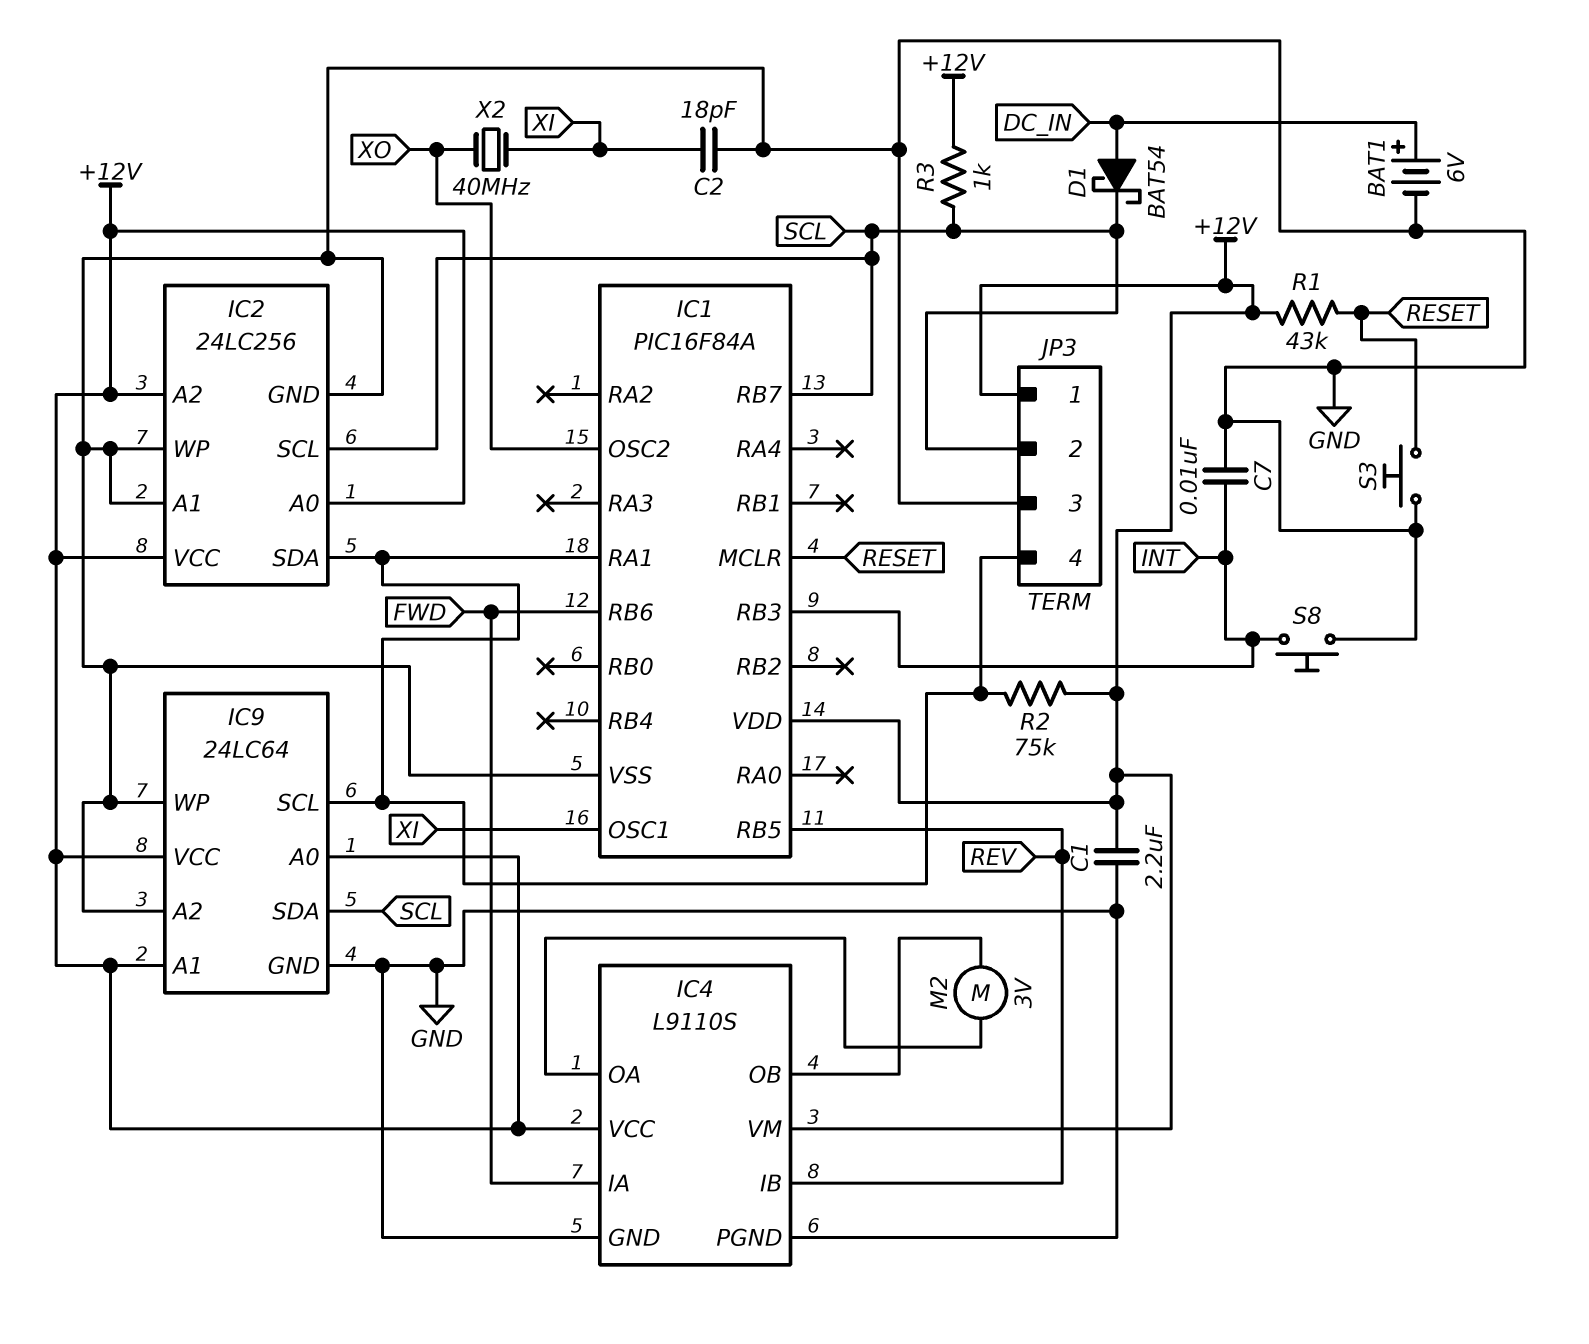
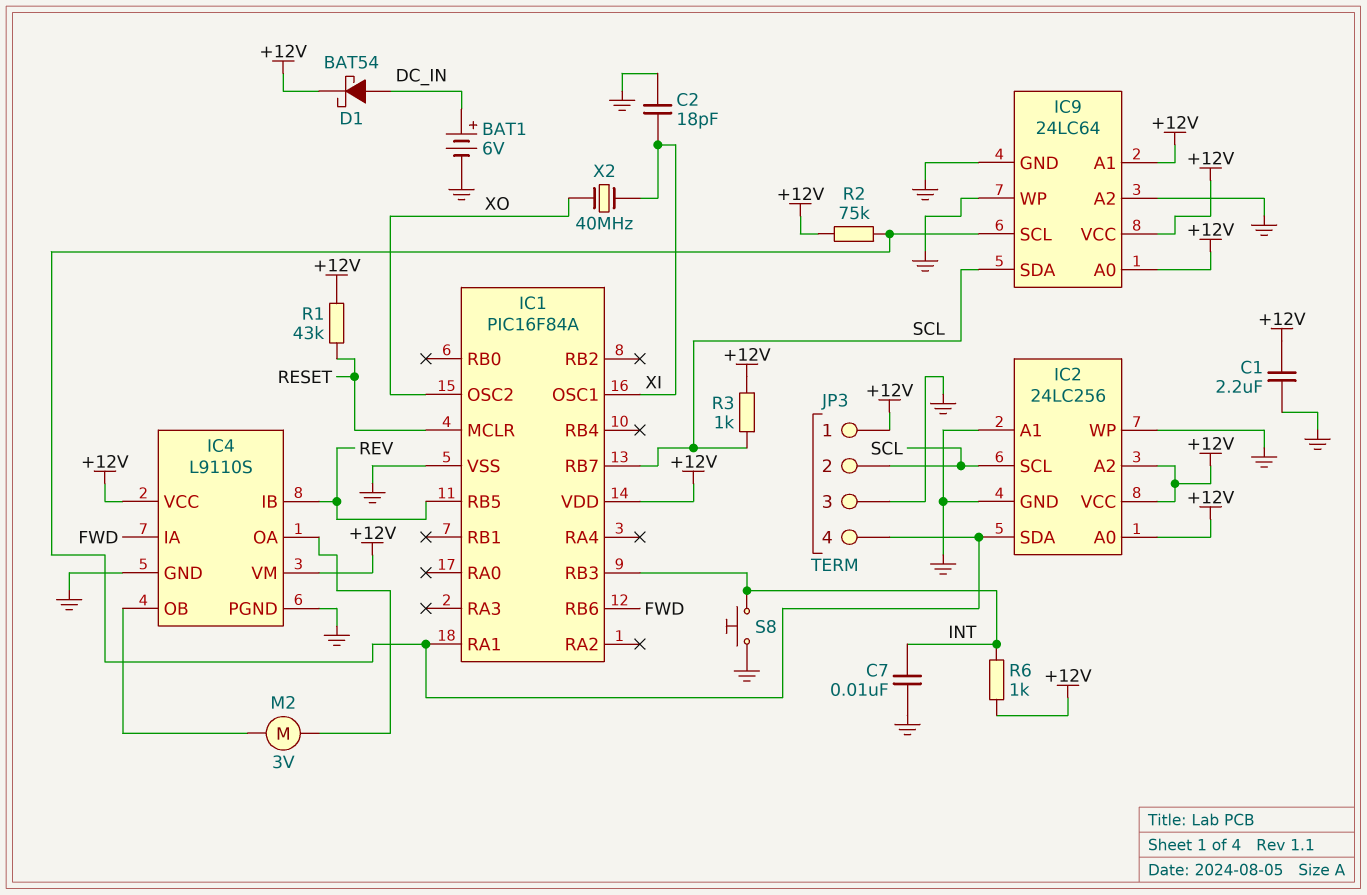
D1: schottky BAT54 (A DC_IN, K SCL) -> schottky BAT54 (A DC_IN, K +12V)
R6: none -> 1k (+12V, INT)
S3: button (GND, RESET) -> none

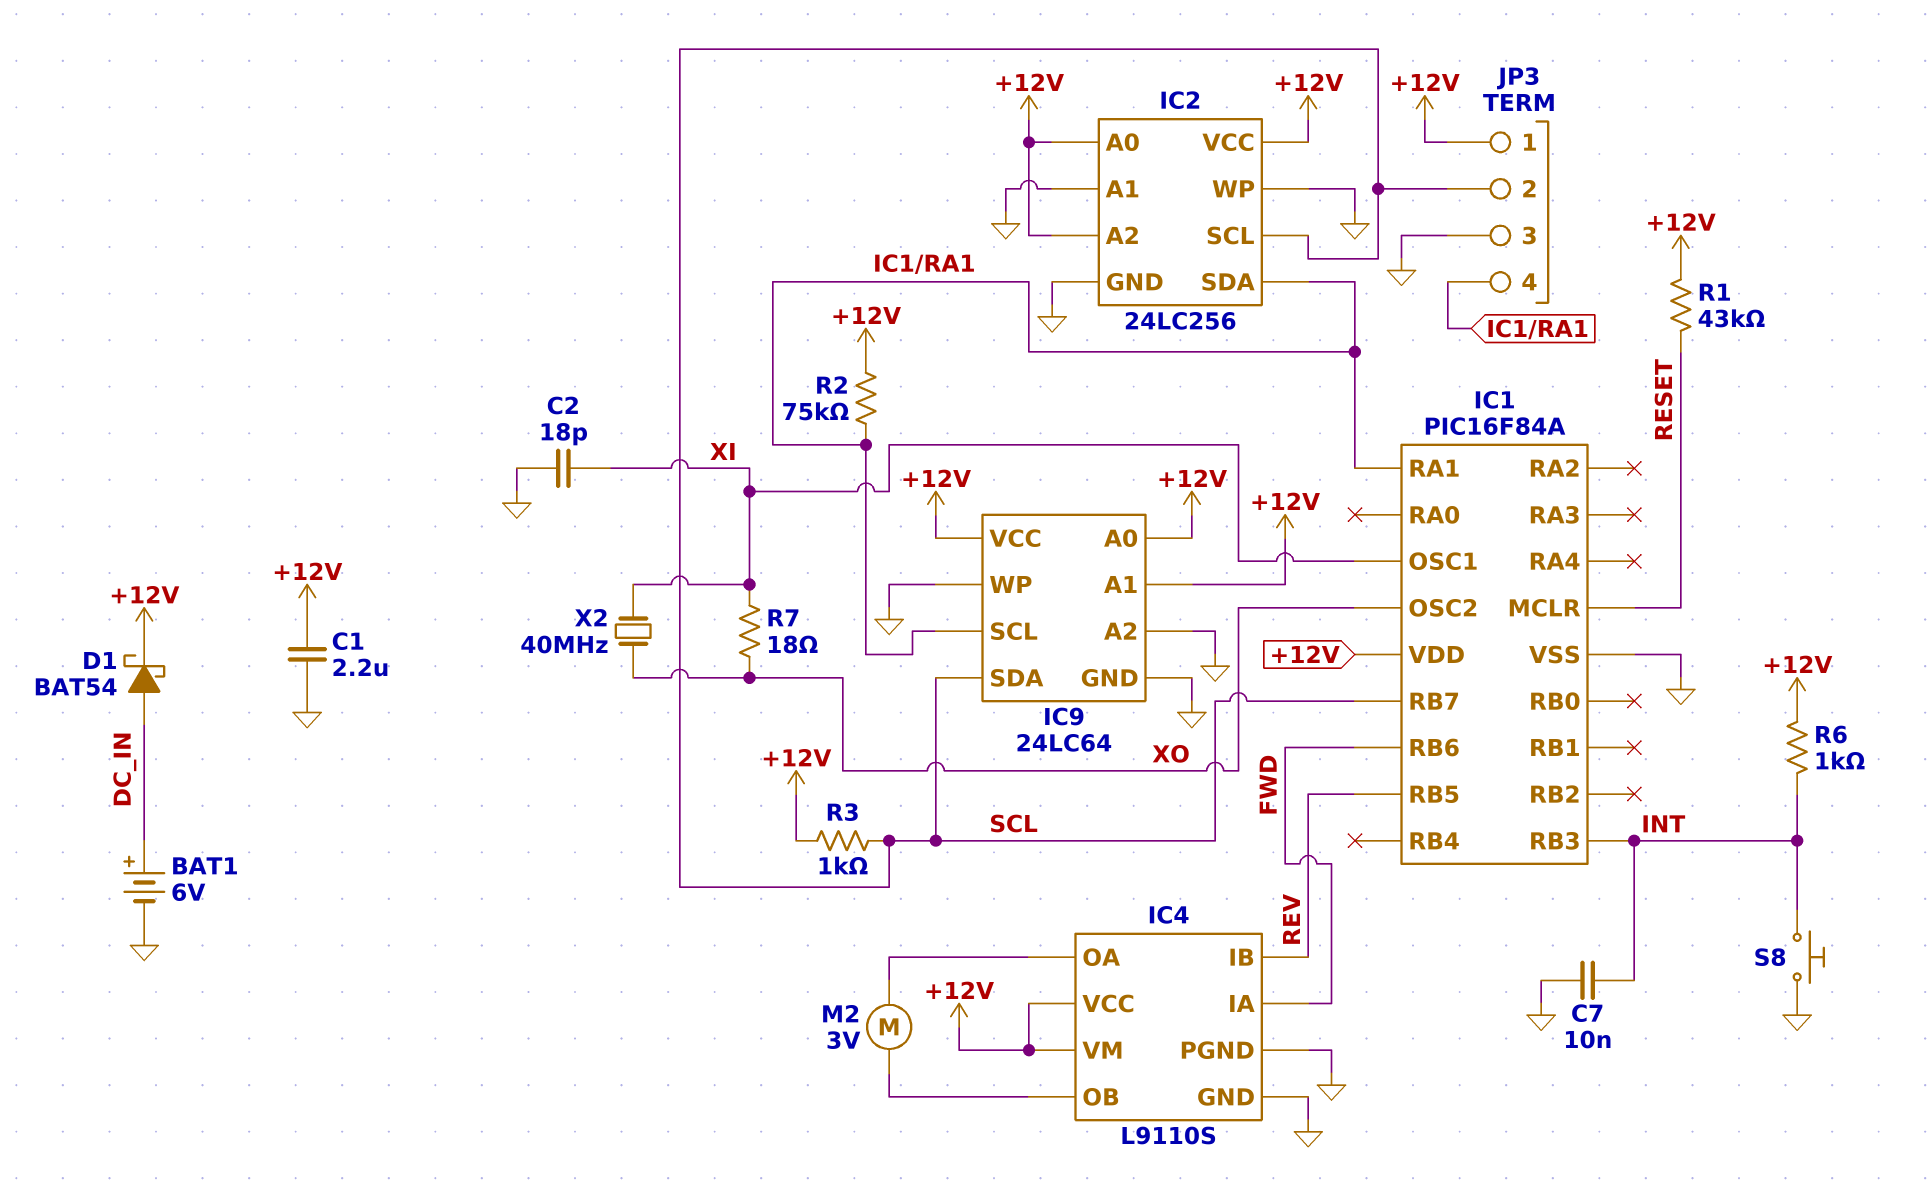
R7: none -> 18 (XI, XO)

